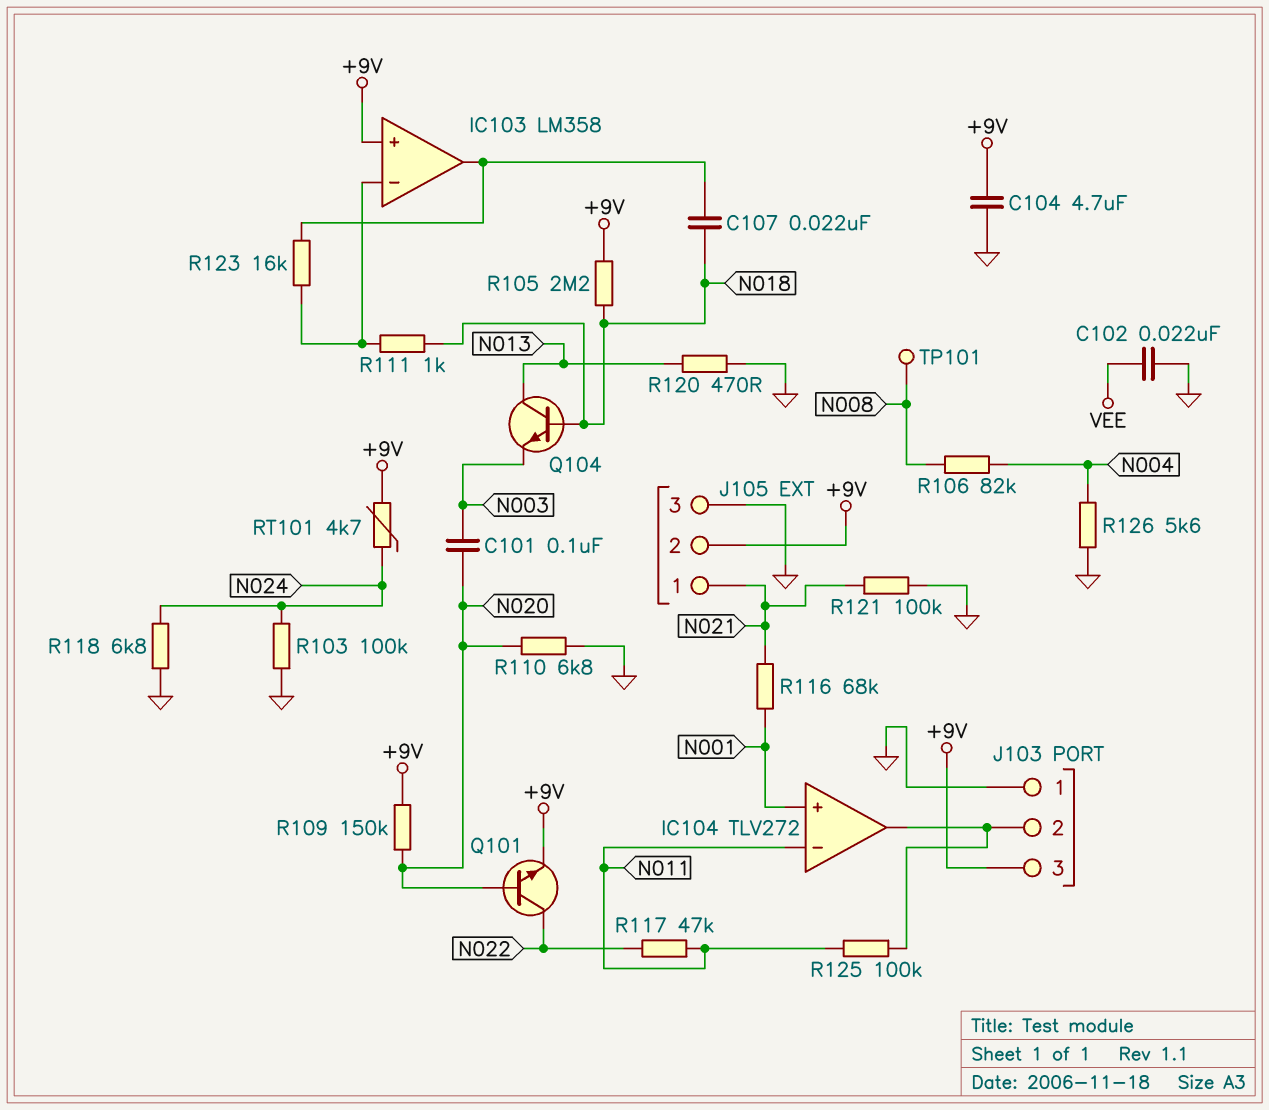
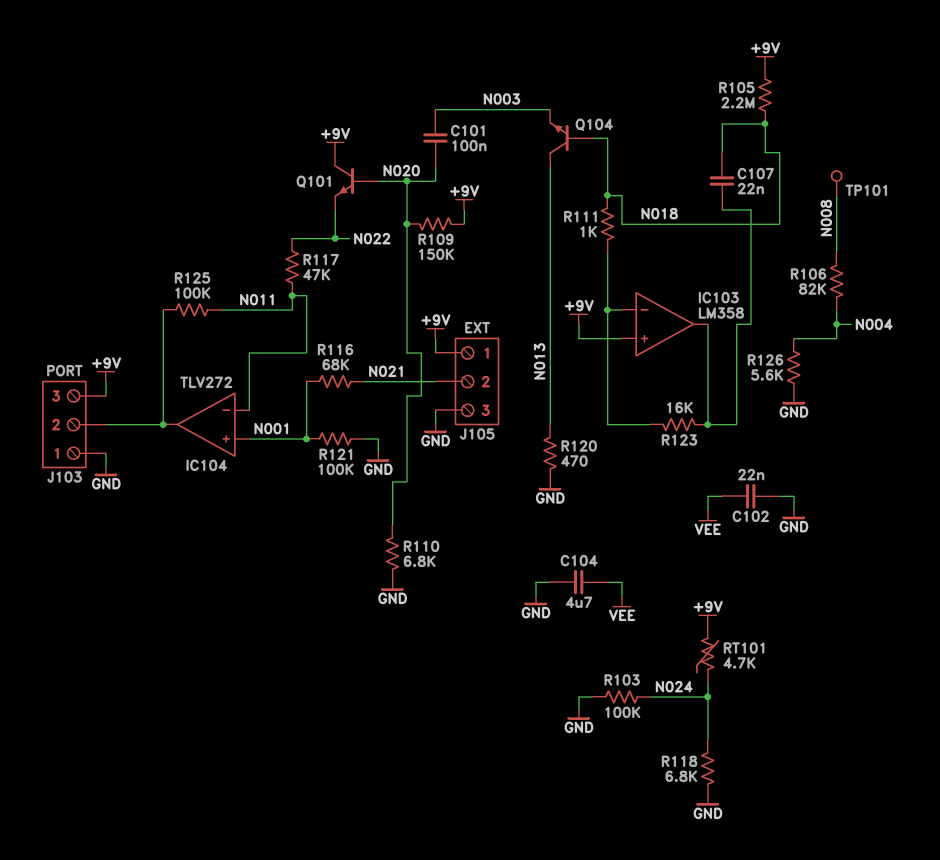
C104: 4.7uF (+9V, GND) -> 4.7uF (GND, VEE)
J105 pin 1: N021 -> +9V
J105 pin 2: +9V -> N021
Q101: NPN (B N020, C N022, E +9V) -> NPN (B N020, C +9V, E N022)
R121: 100k (GND, N021) -> 100k (GND, N001)

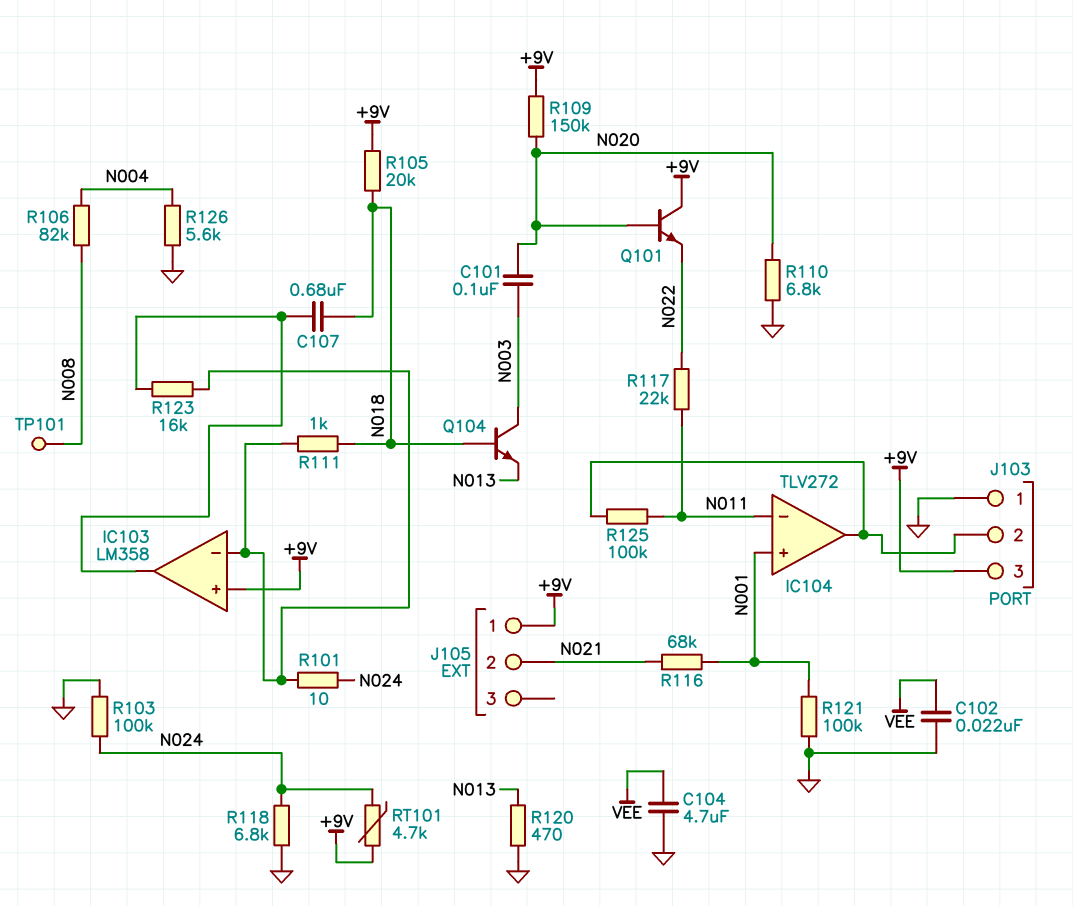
C107: 22nF (IC103/out, N018) -> 680nF (IC103/out, N018)
J105 pin 3: GND -> none
Q104: NPN (B N018, C N013, E N003) -> NPN (B N018, C N003, E N013)
R101: none -> 10 (IC103/in-, N024)
R105: 2.2M (+9V, N018) -> 20k (+9V, N018)
R117: 47k (N011, N022) -> 22k (N011, N022)

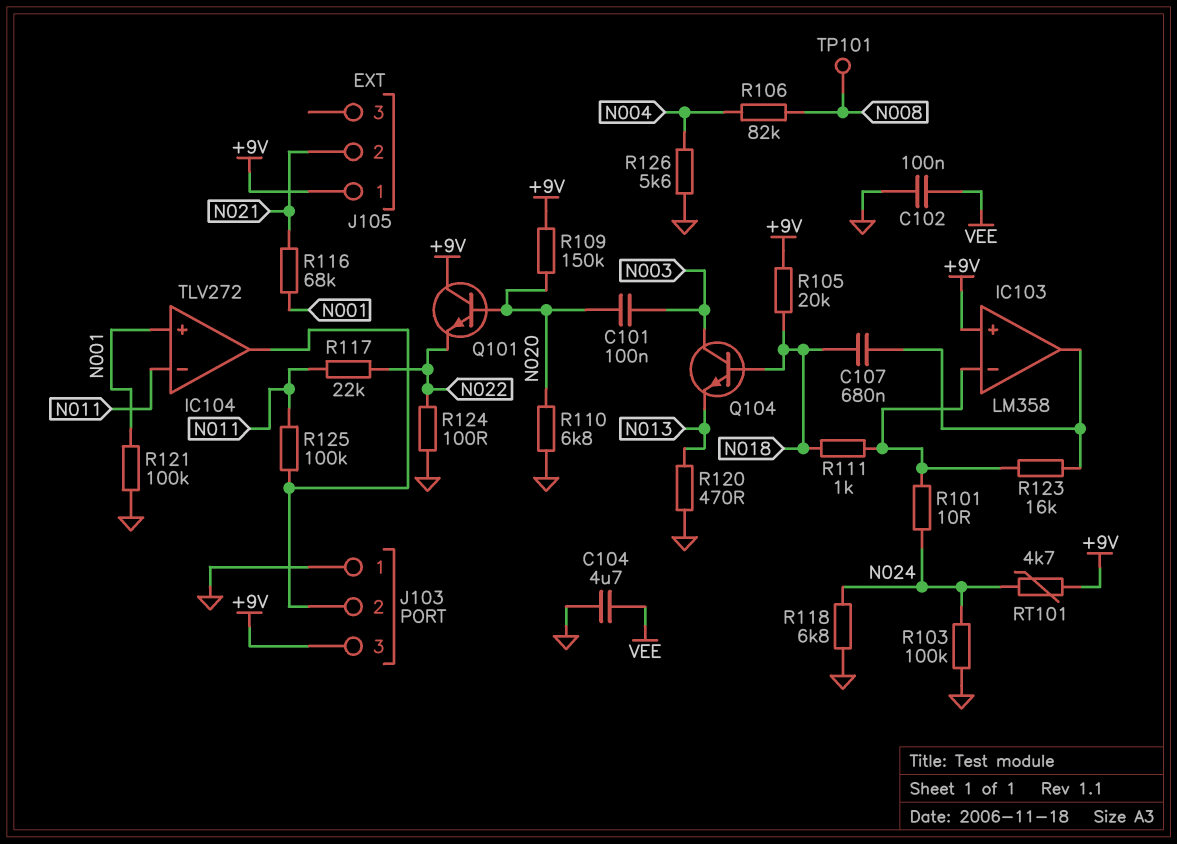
C102: 22nF (GND, VEE) -> 100nF (GND, VEE)
R124: none -> 100 (GND, N022)

